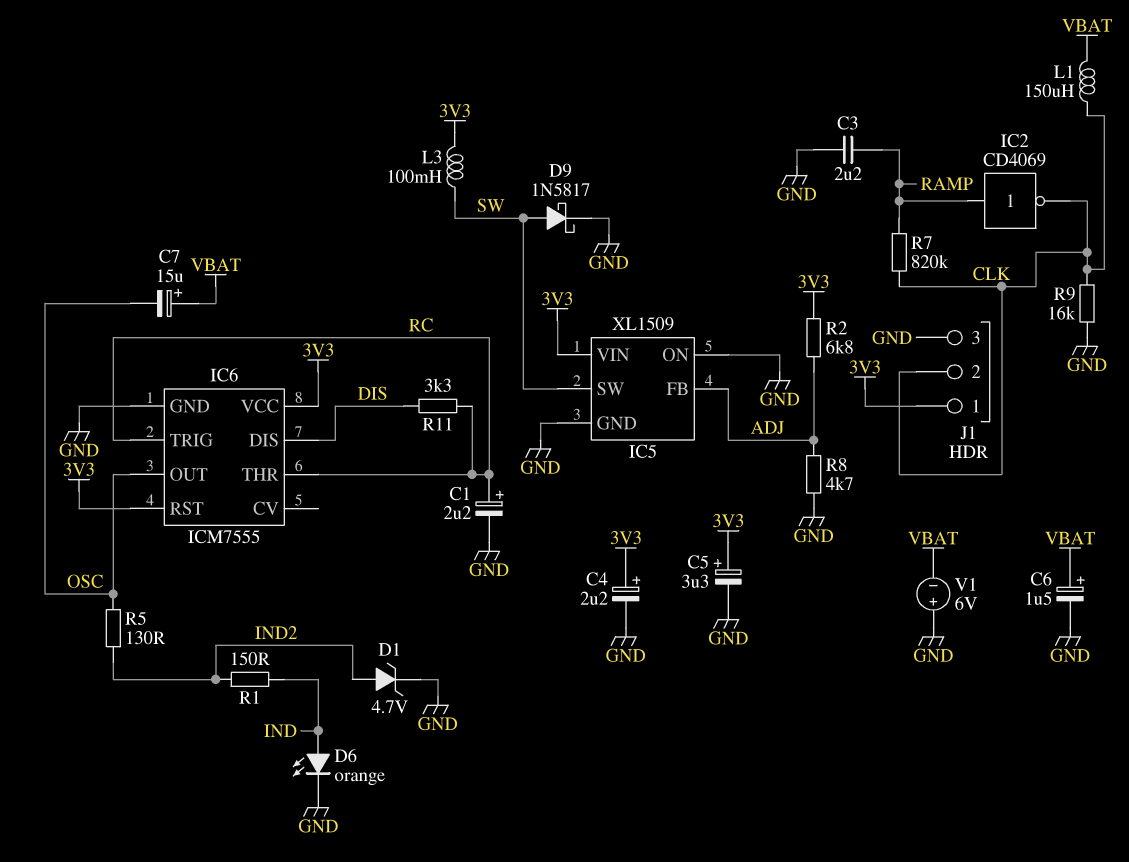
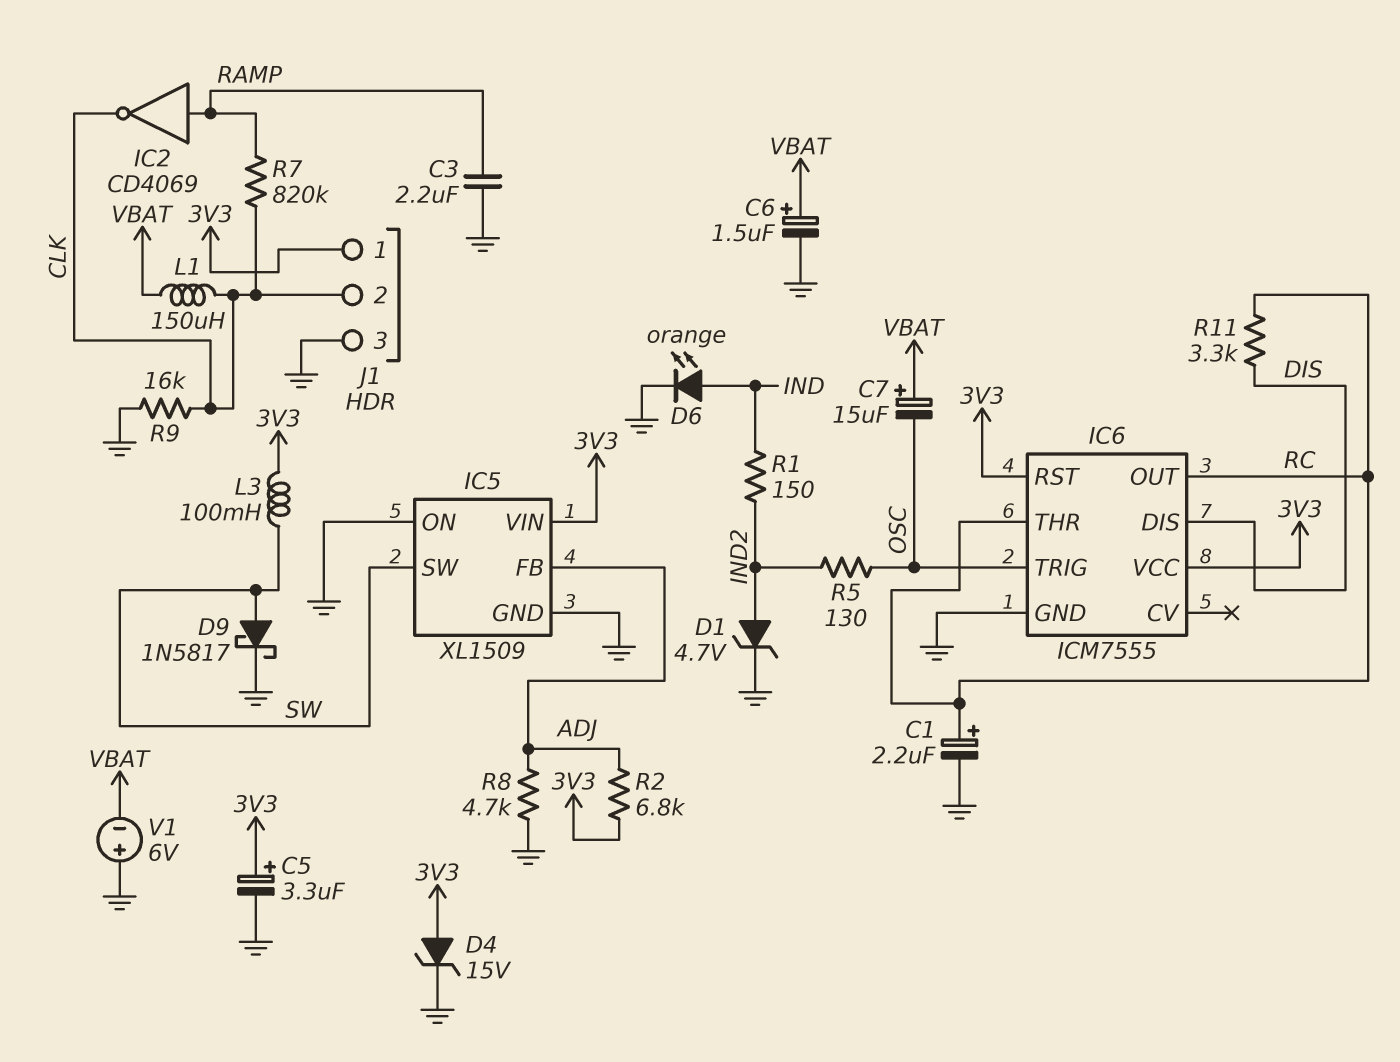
C4: 2.2uF (plus 3V3, minus GND) -> none
D4: none -> zener 15V (A 3V3, K GND)
IC6 pin OUT: OSC -> RC
IC6 pin TRIG: RC -> OSC

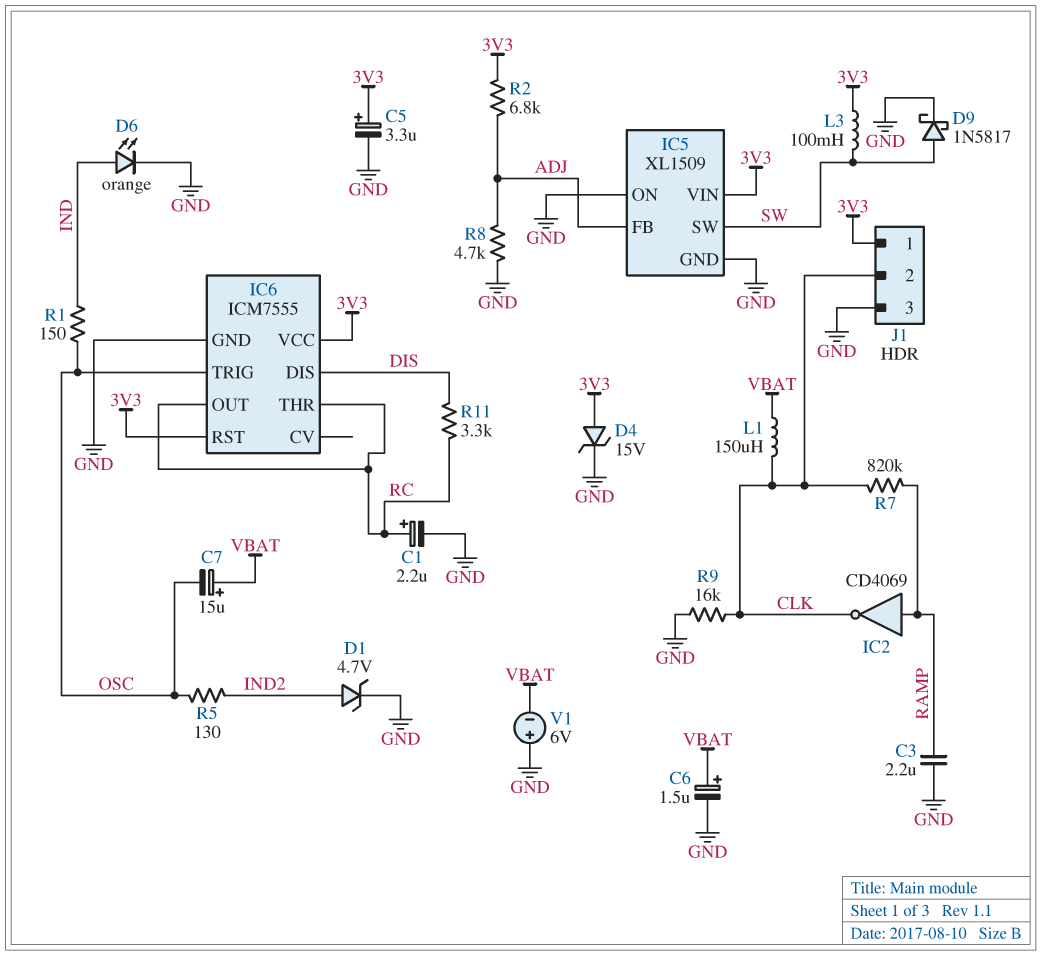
R1: 150 (IND, IND2) -> 150 (IND, OSC)

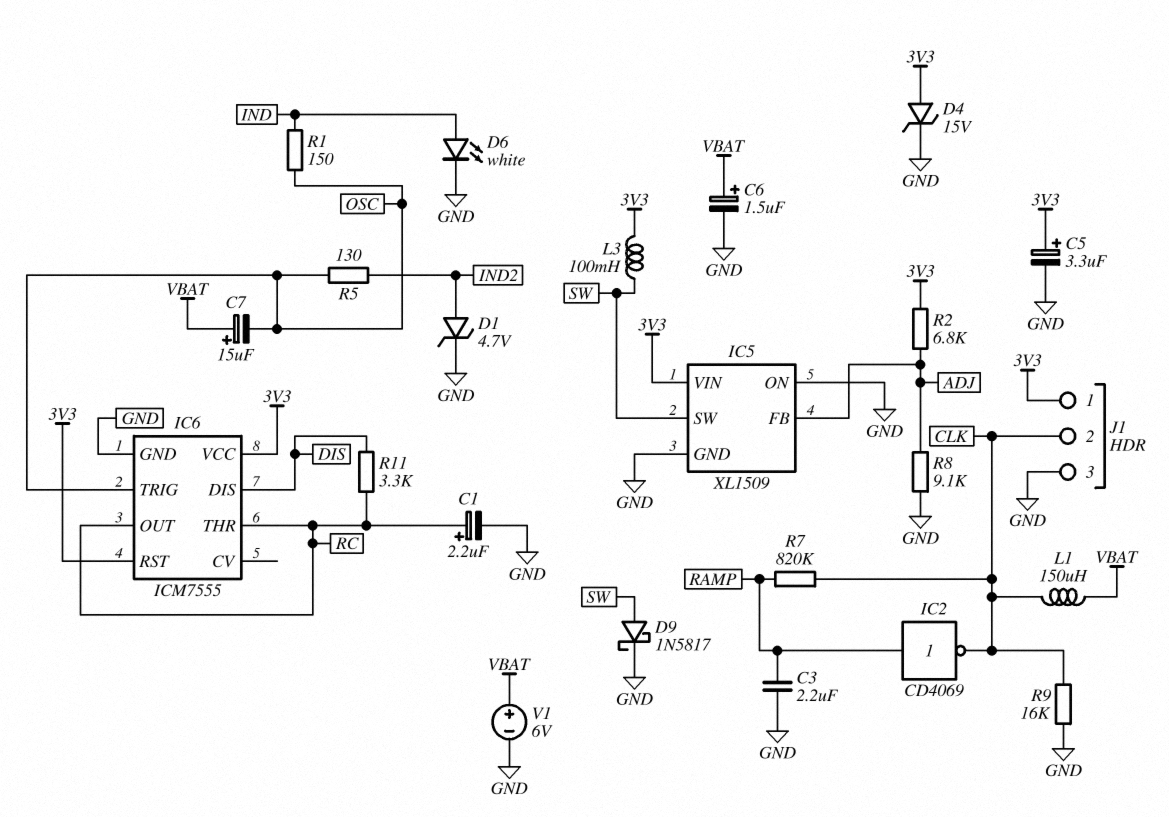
D6: LED orange (A IND, K GND) -> LED white (A IND, K GND)
R8: 4.7k (ADJ, GND) -> 9.1k (ADJ, GND)
V1: 6V (plus GND, minus VBAT) -> 6V (plus VBAT, minus GND)

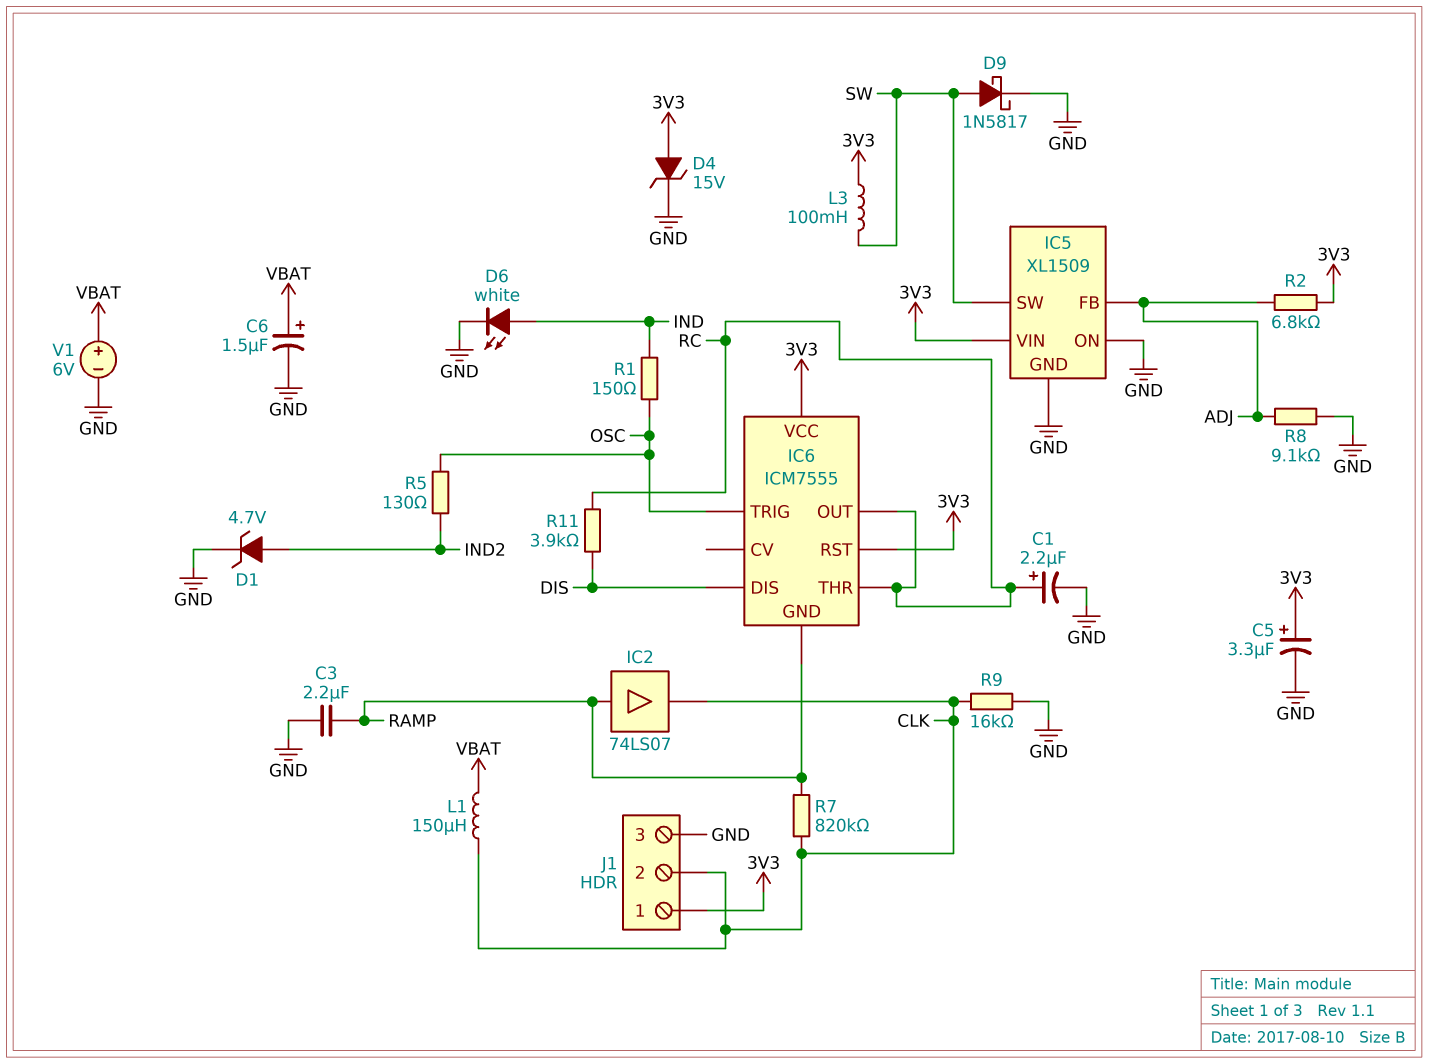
C7: 15uF (plus VBAT, minus OSC) -> none
IC2: NOT CD4069 (in RAMP, out CLK) -> buffer 74LS07 (in RAMP, out CLK)
IC6 pin GND: GND -> RAMP
R11: 3.3k (DIS, RC) -> 3.9k (DIS, RC)

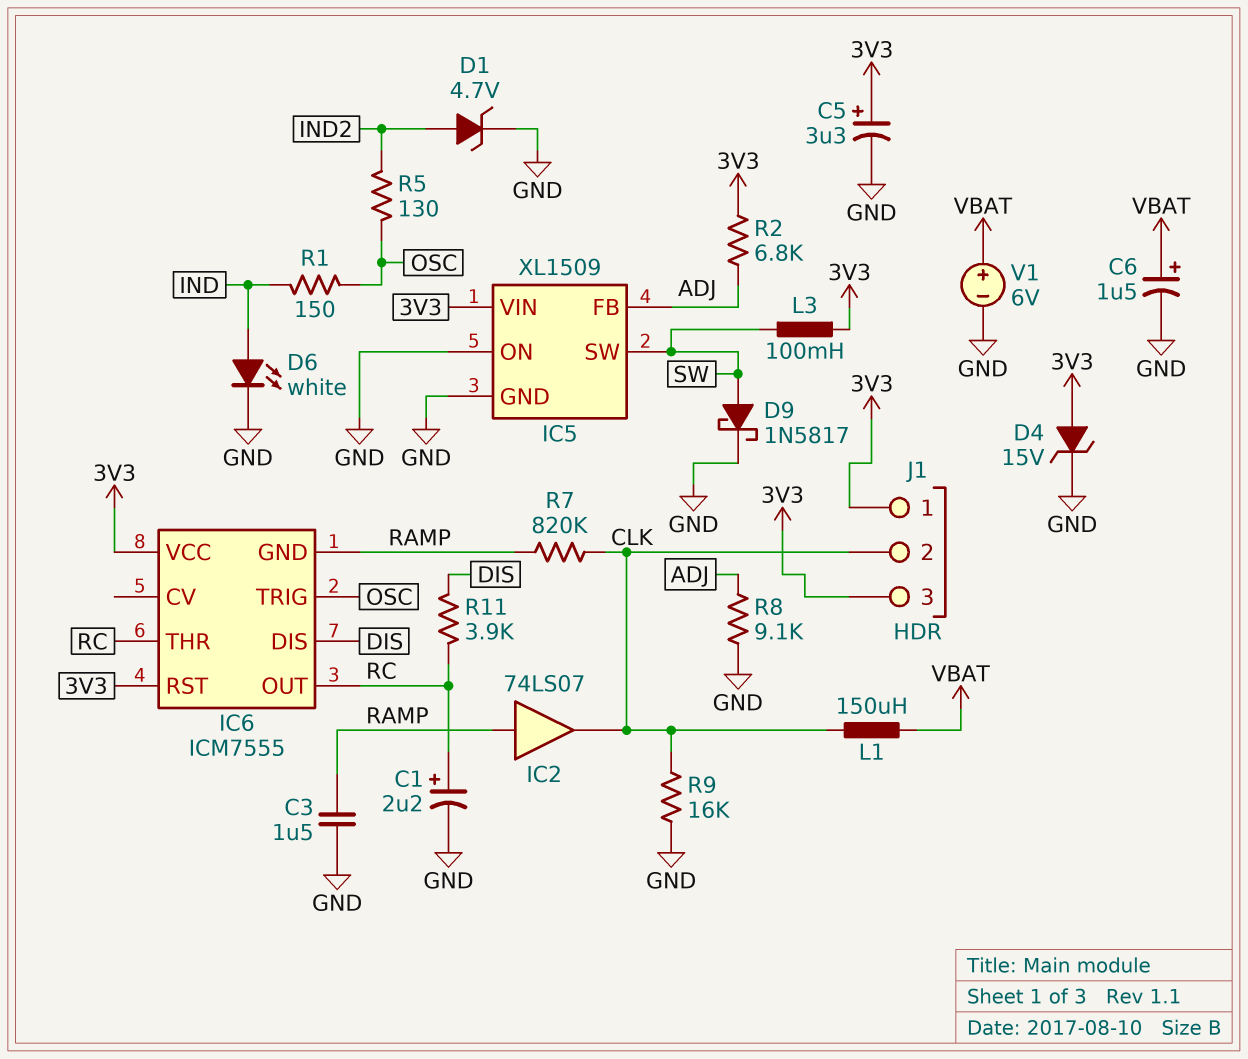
C3: 2.2uF (GND, RAMP) -> 1.5uF (GND, RAMP)
J1 pin 3: GND -> 3V3

